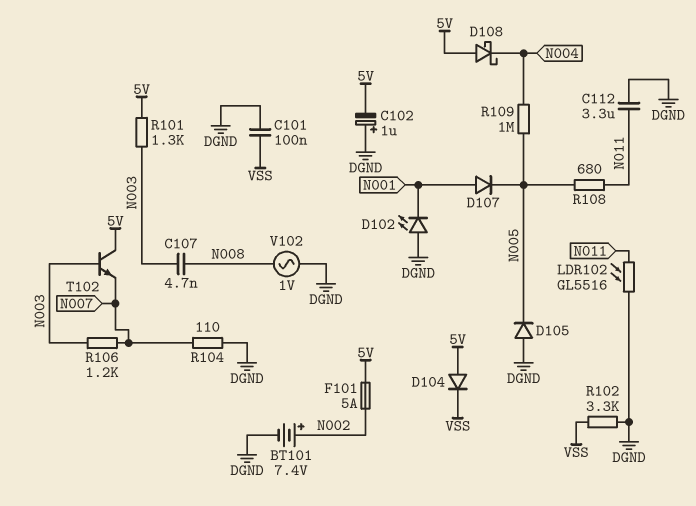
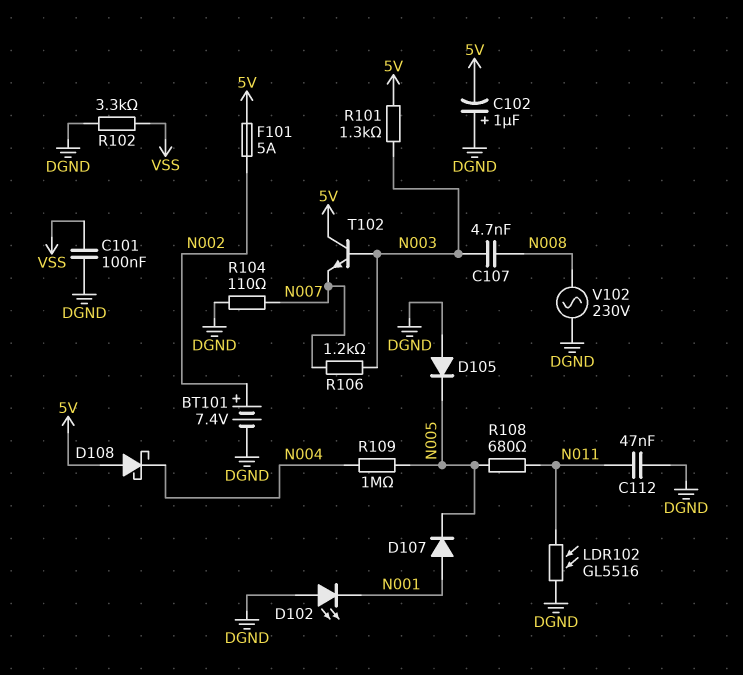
C112: 3.3uF (DGND, N011) -> 47nF (DGND, N011)
D104: diode (A 5V, K VSS) -> none
V102: AC 1V (DGND, N008) -> AC 230V (DGND, N008)

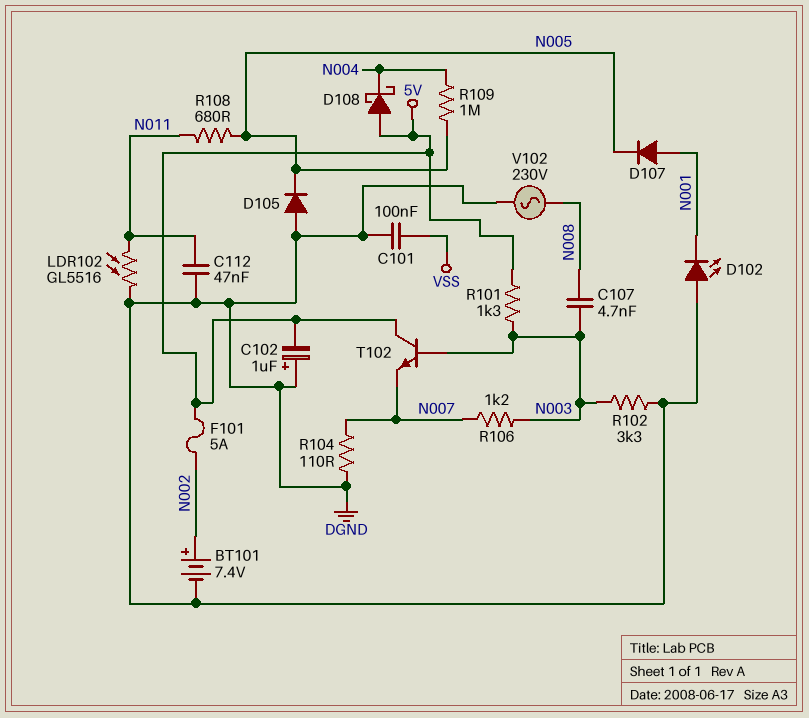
R102: 3.3k (DGND, VSS) -> 3.3k (DGND, N003)

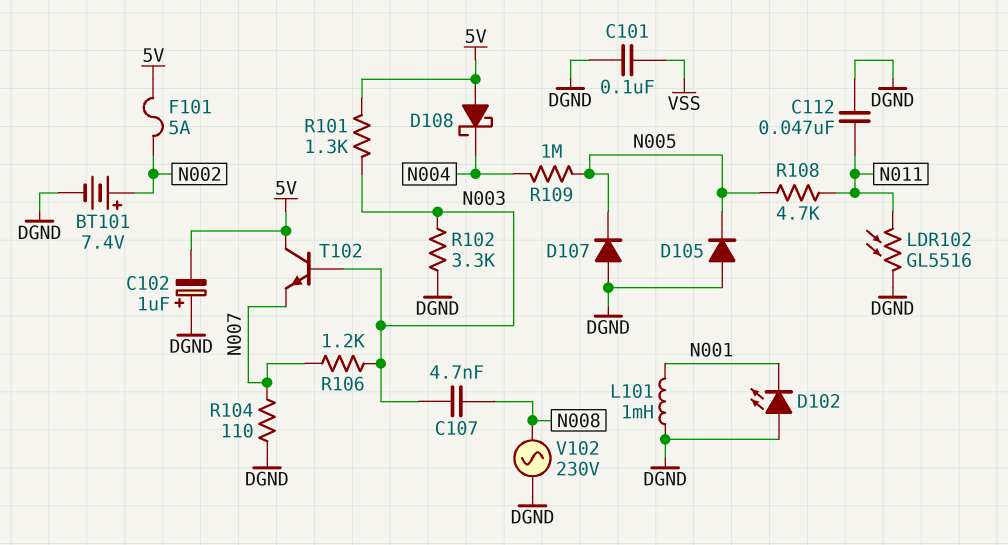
D107: diode (A N001, K N005) -> diode (A DGND, K N005)
L101: none -> 1mH (DGND, N001)
R108: 680 (N005, N011) -> 4.7k (N005, N011)

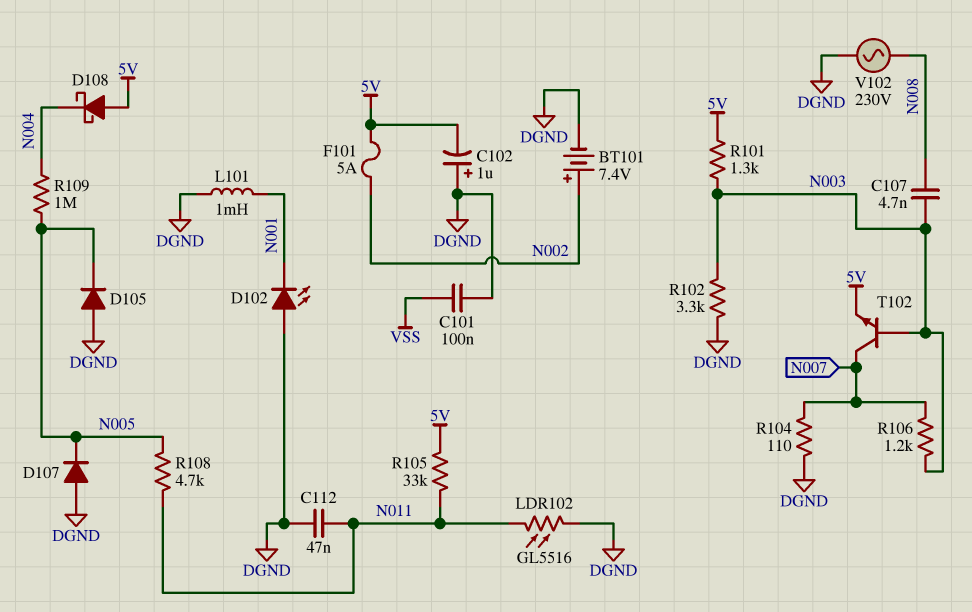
R105: none -> 33k (5V, N011)
T102: NPN (B N003, C 5V, E N007) -> NPN (B N003, C N007, E 5V)

